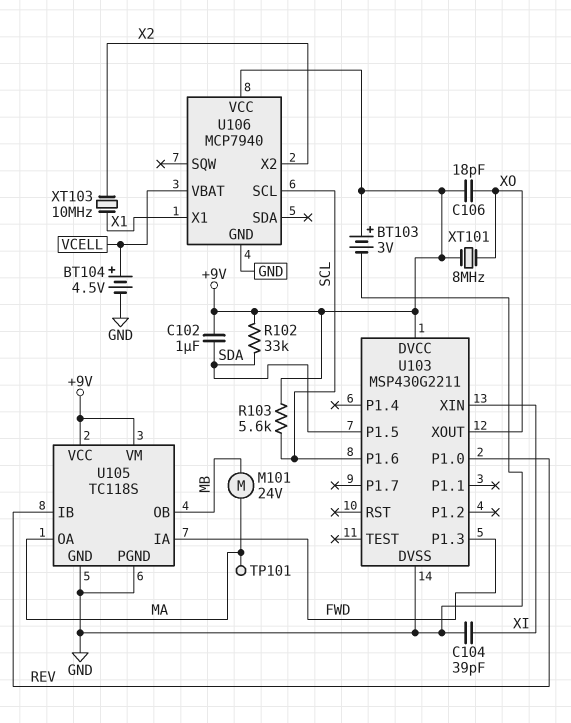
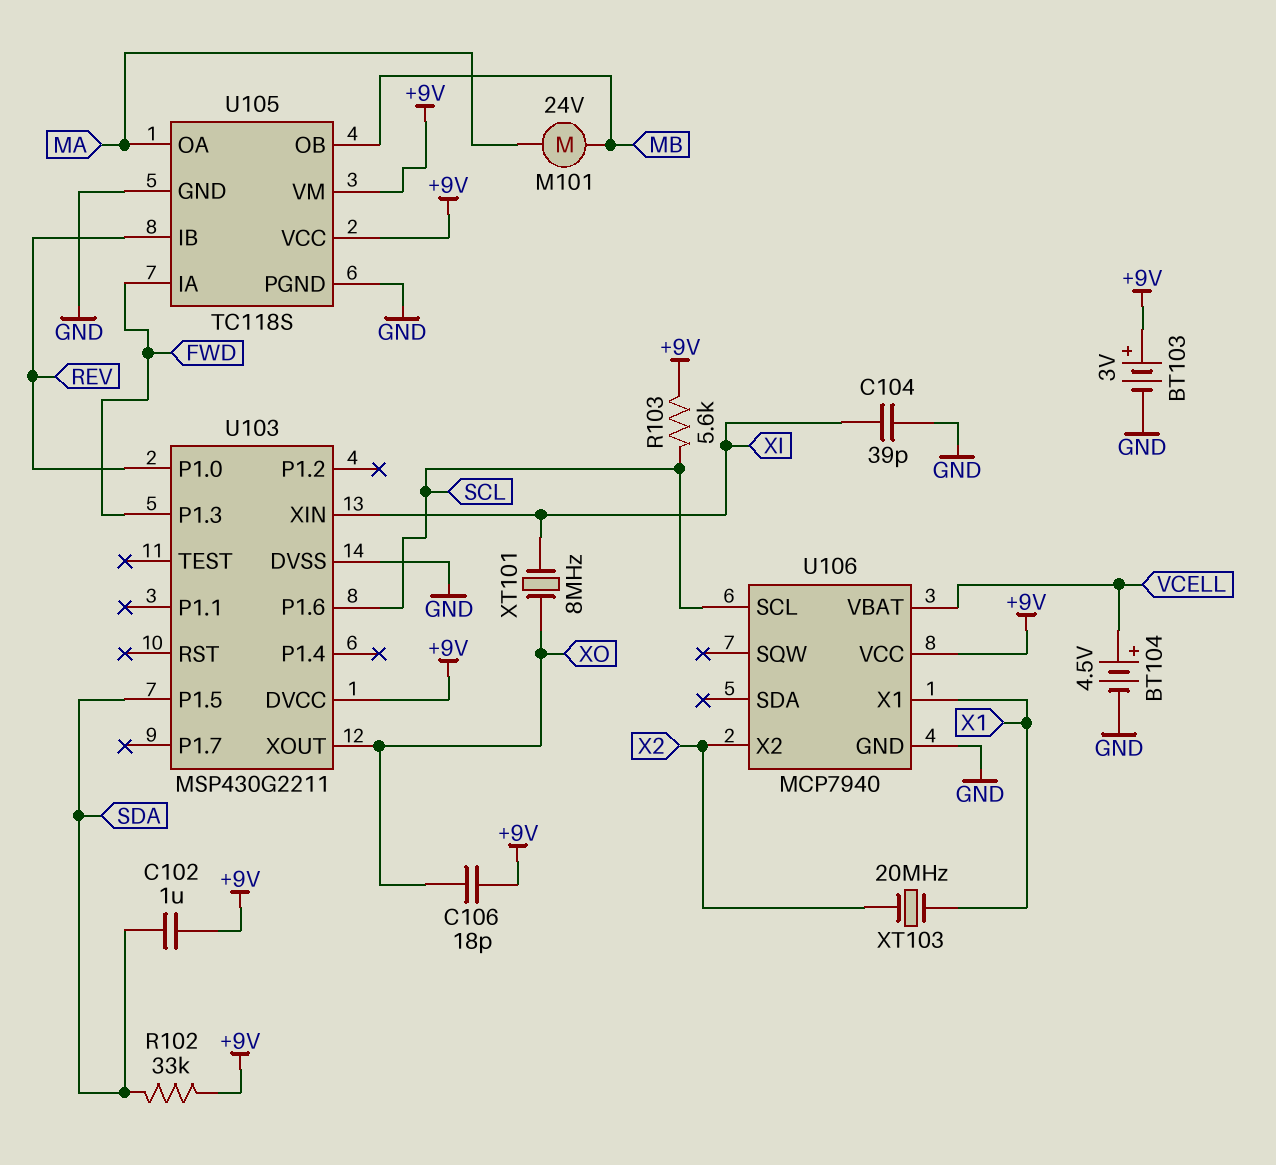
TP101: test point (MA) -> none
XT101: 8MHz (+9V, XO) -> 8MHz (XI, XO)
XT103: 10MHz (X1, X2) -> 20MHz (X1, X2)

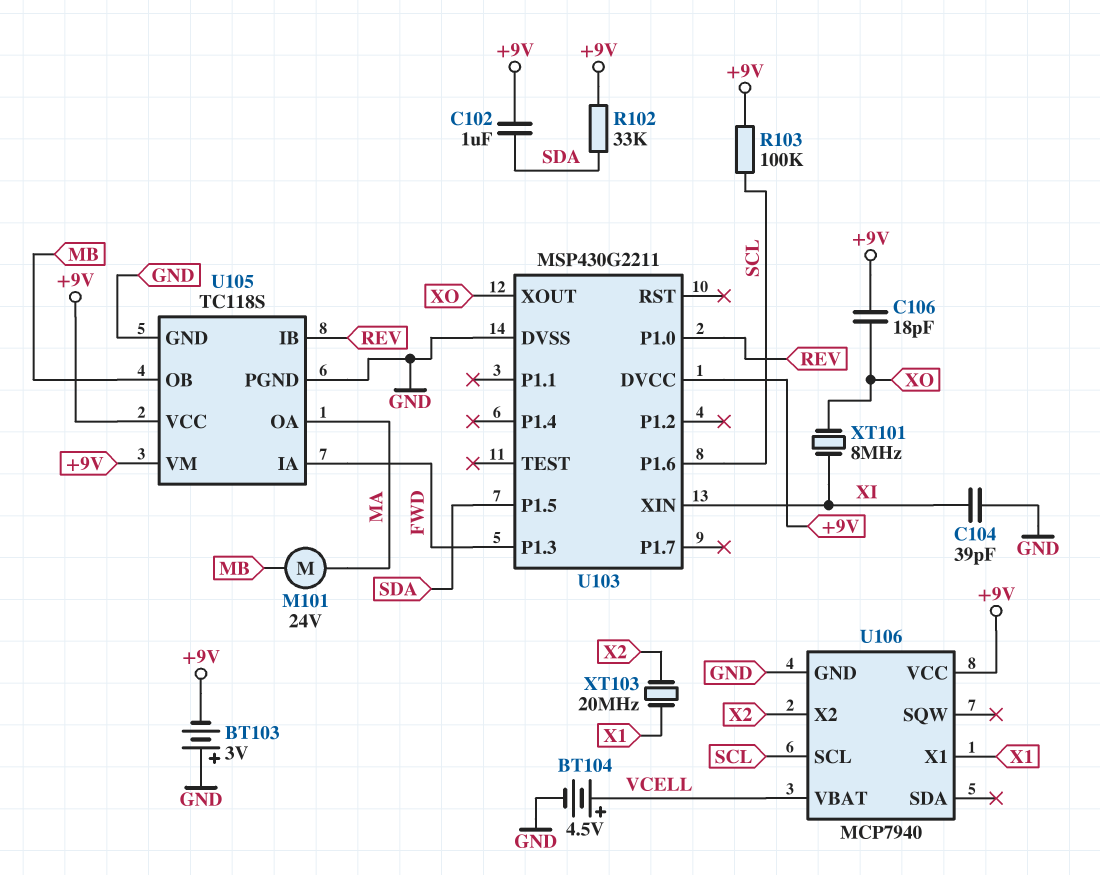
BT103: 3V (plus +9V, minus GND) -> 3V (plus GND, minus +9V)
R103: 5.6k (+9V, SCL) -> 100k (+9V, SCL)

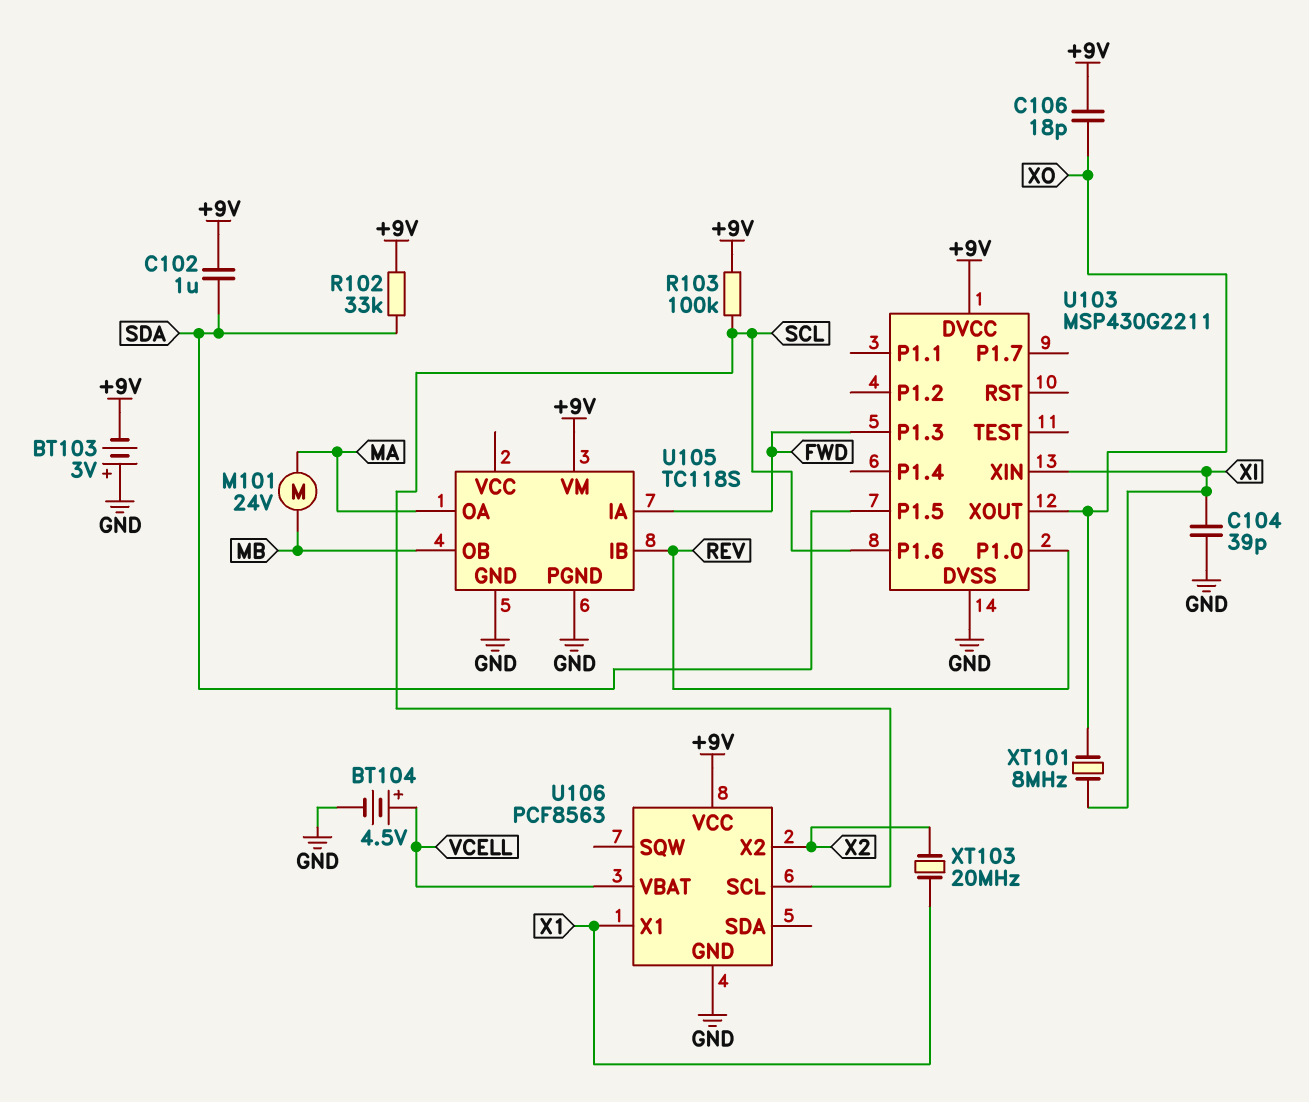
U105 pin VCC: +9V -> none
U106: MCP7940 -> PCF8563

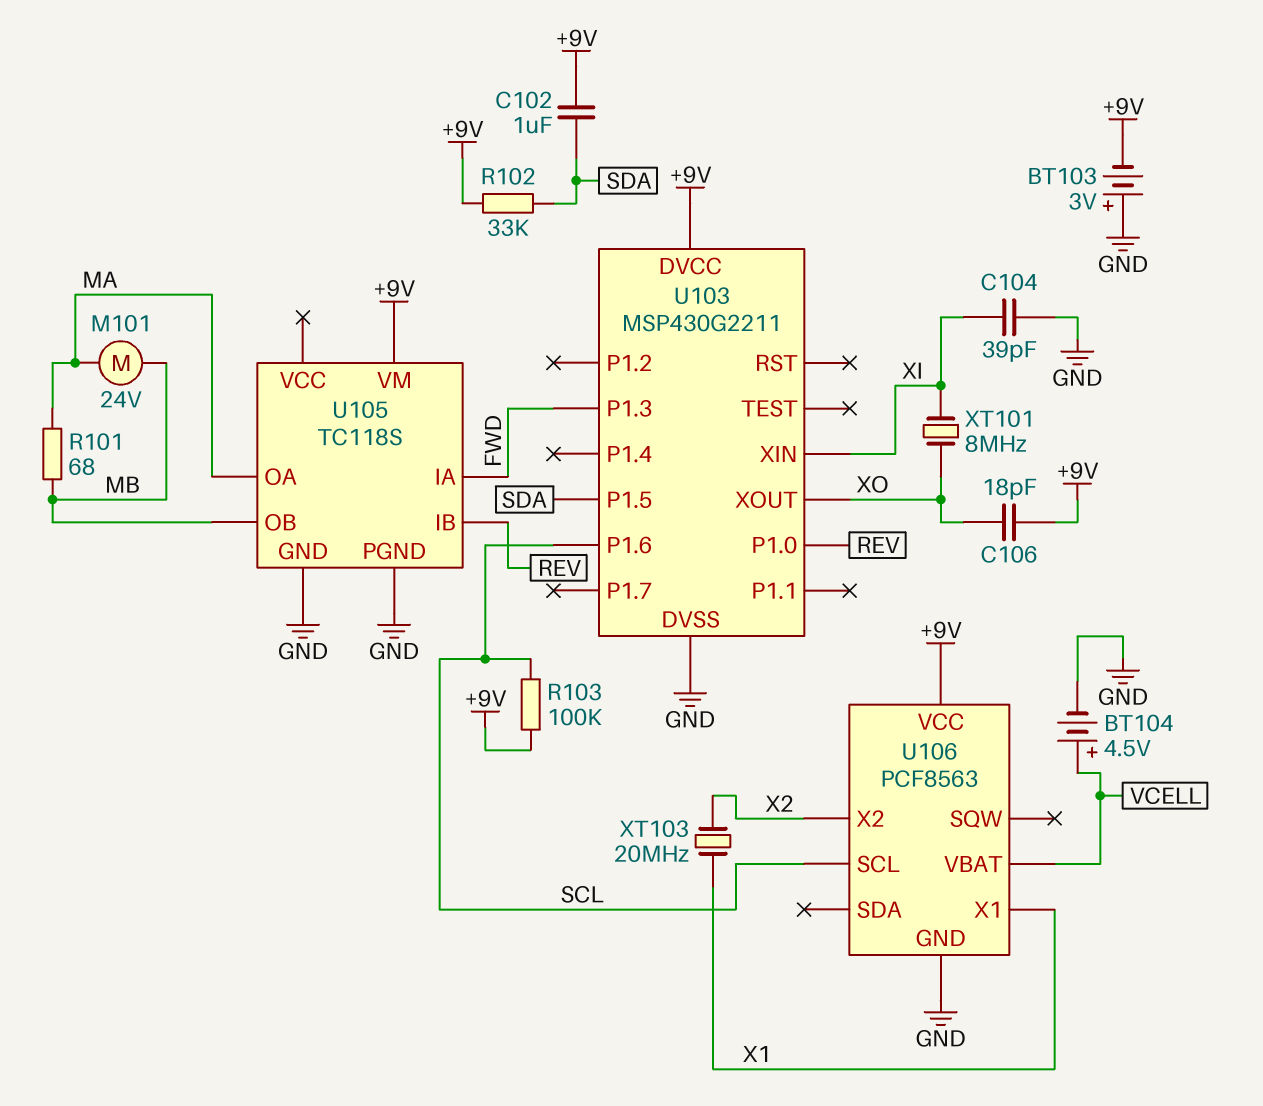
R101: none -> 68 (MA, MB)

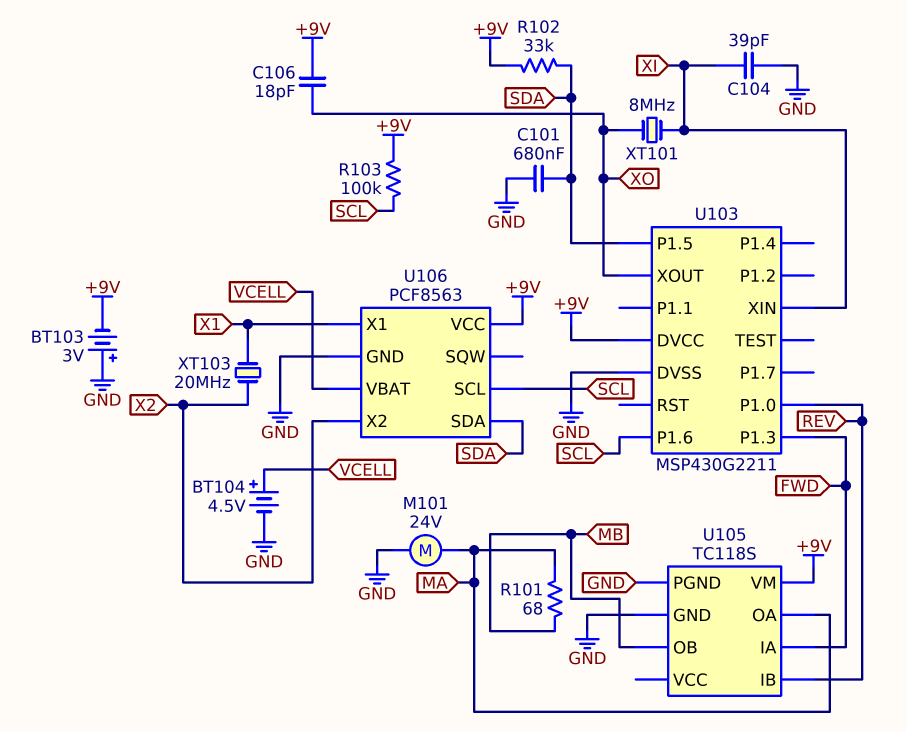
C101: none -> 680nF (GND, SDA)
C102: 1uF (+9V, SDA) -> none
M101: motor 24V (MA, MB) -> motor 24V (GND, MA)
U106 pin SDA: none -> SDA

